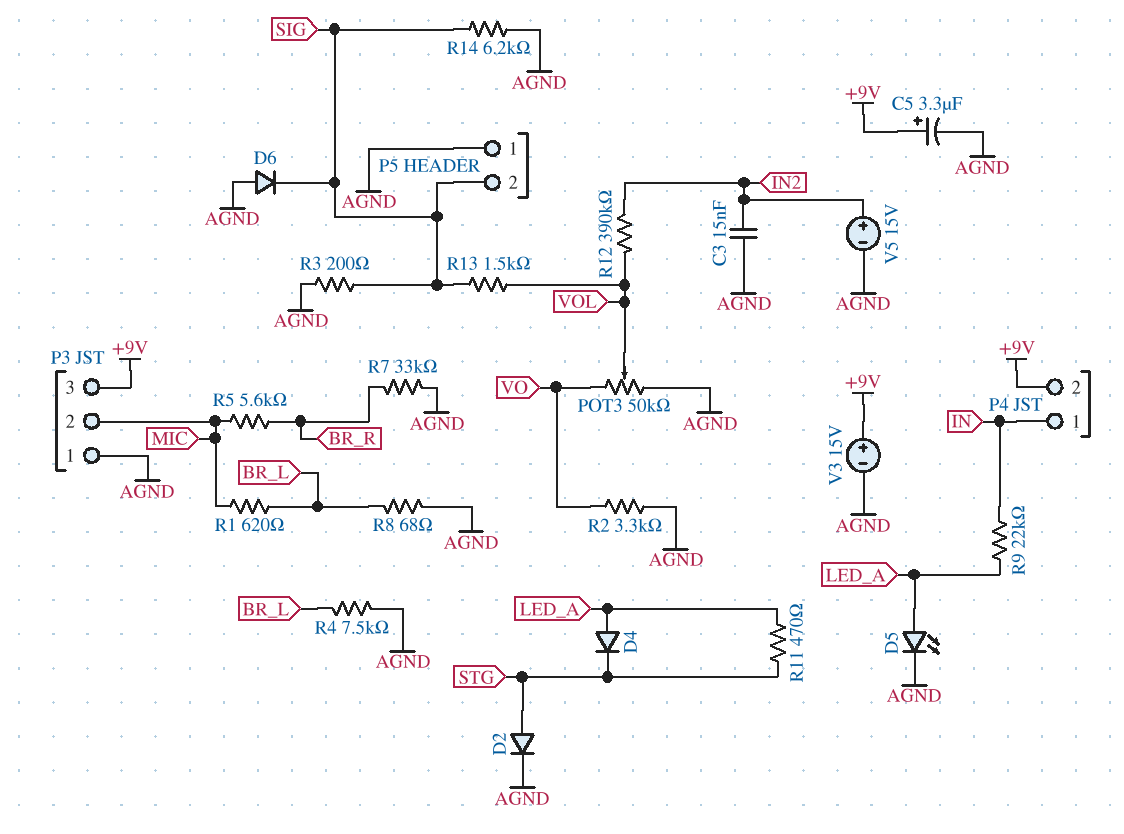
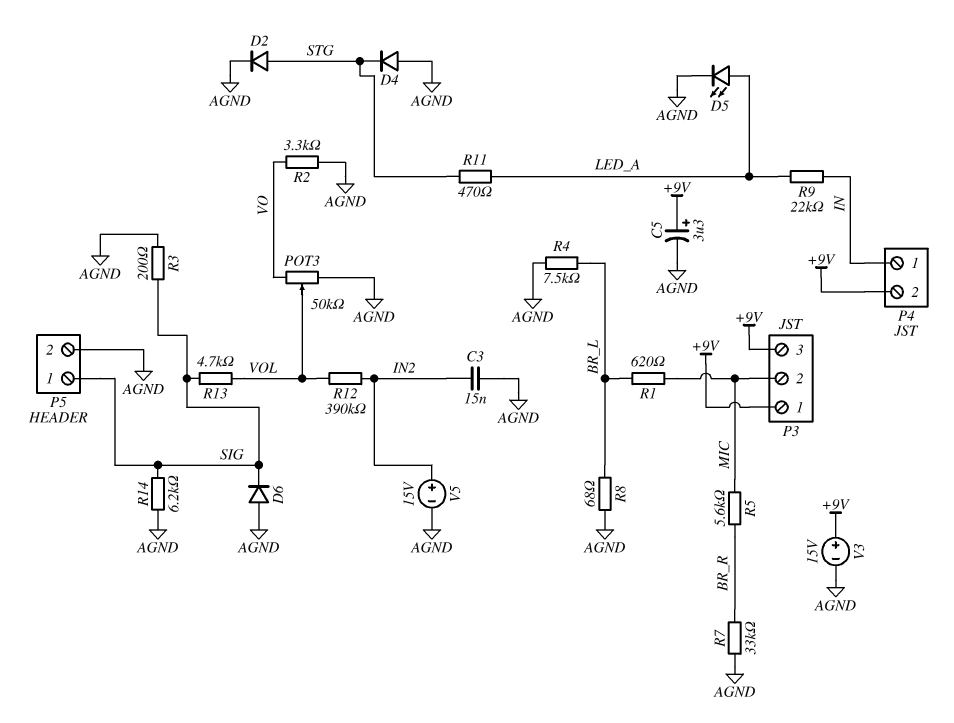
D4: diode (A LED_A, K STG) -> diode (A AGND, K STG)
P3 pin 1: AGND -> +9V
P5 pin 1: AGND -> SIG
P5 pin 2: SIG -> AGND
R13: 1.5k (SIG, VOL) -> 4.7k (SIG, VOL)

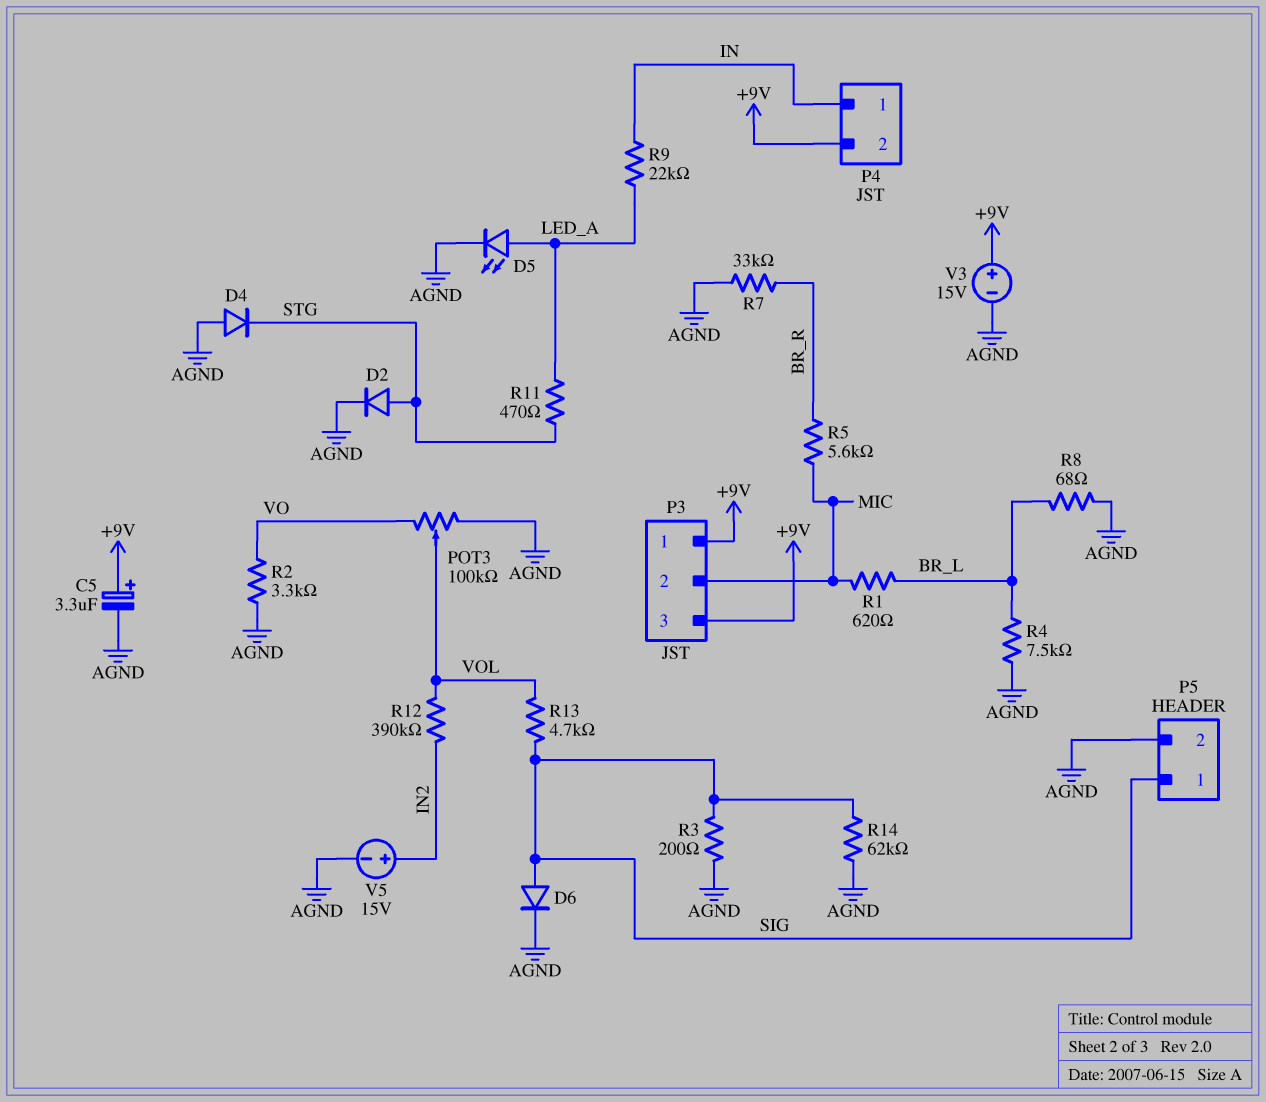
C3: 15nF (AGND, IN2) -> none
D6: diode (A AGND, K SIG) -> diode (A SIG, K AGND)
POT3: 50k (AGND, VO, wiper VOL) -> 100k (AGND, VO, wiper VOL)
R14: 6.2k (AGND, SIG) -> 62k (AGND, SIG)

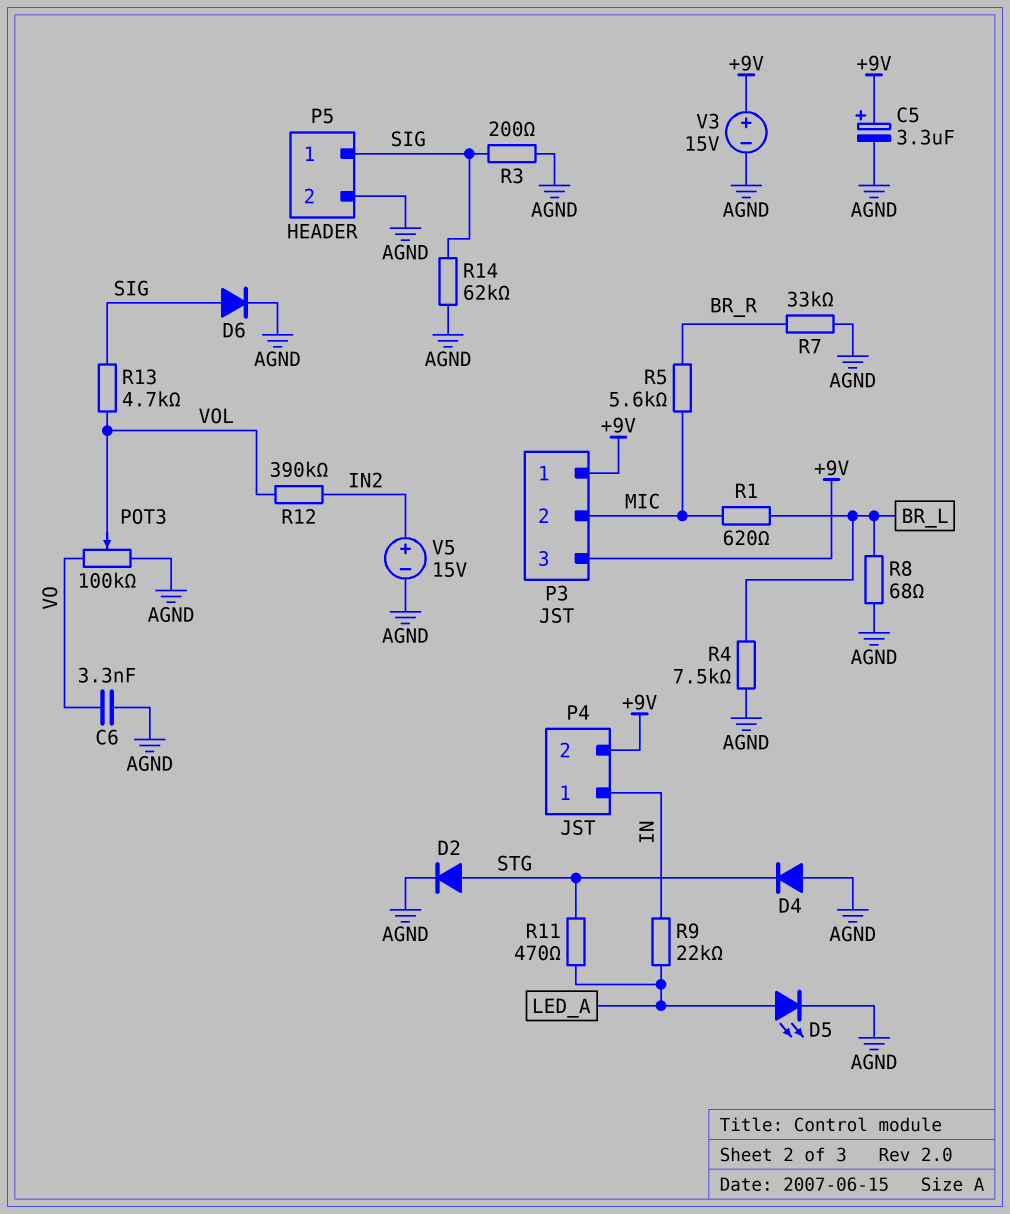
C6: none -> 3.3nF (AGND, VO)
R2: 3.3k (AGND, VO) -> none

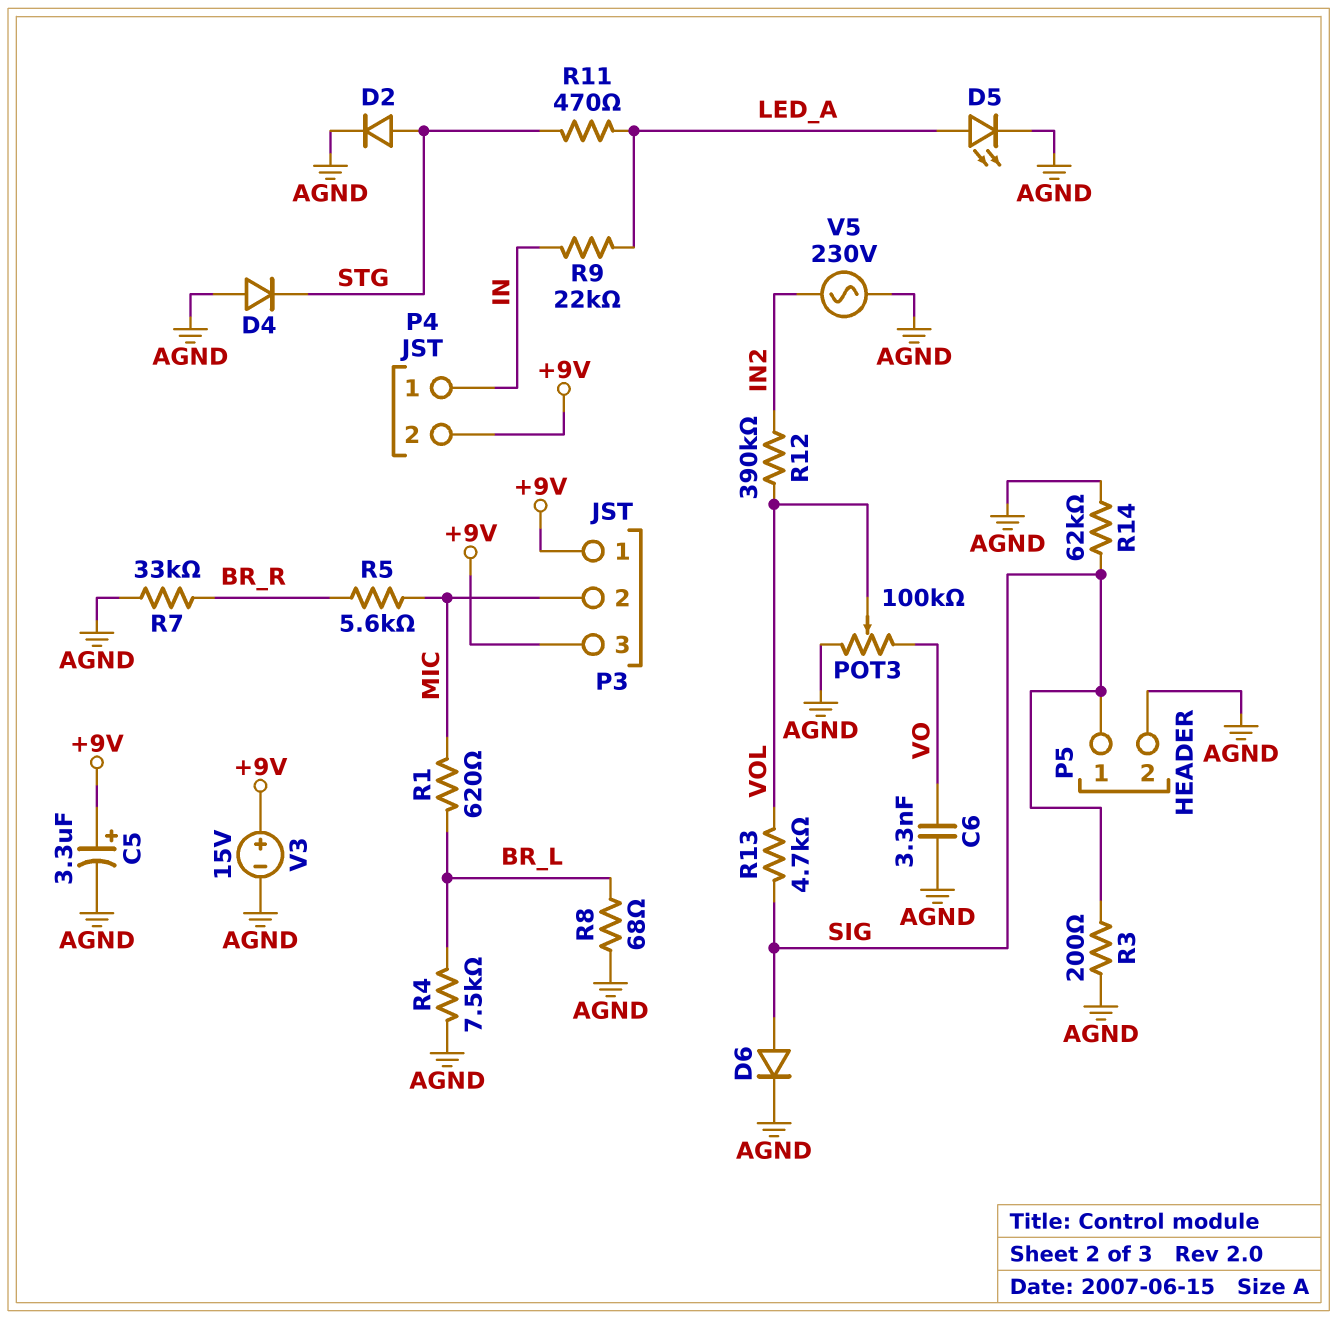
V5: 15V (plus IN2, minus AGND) -> AC 230V (AGND, IN2)

